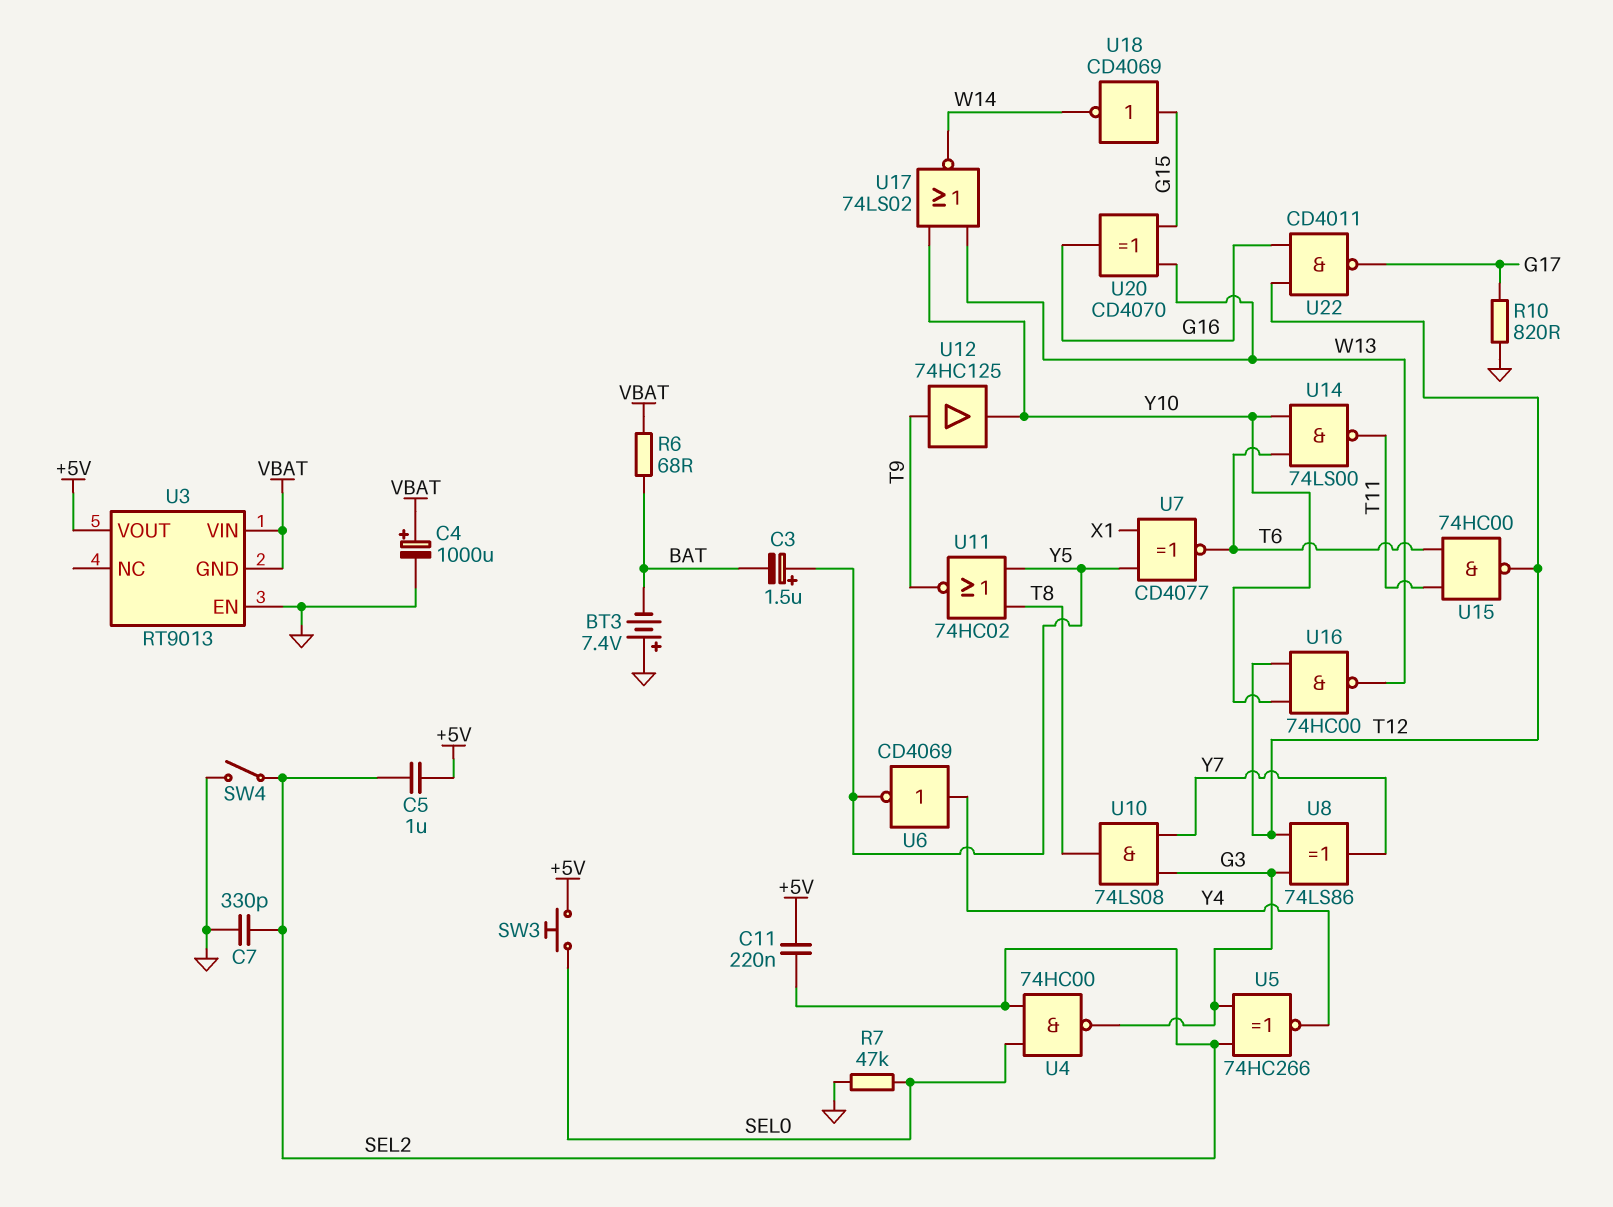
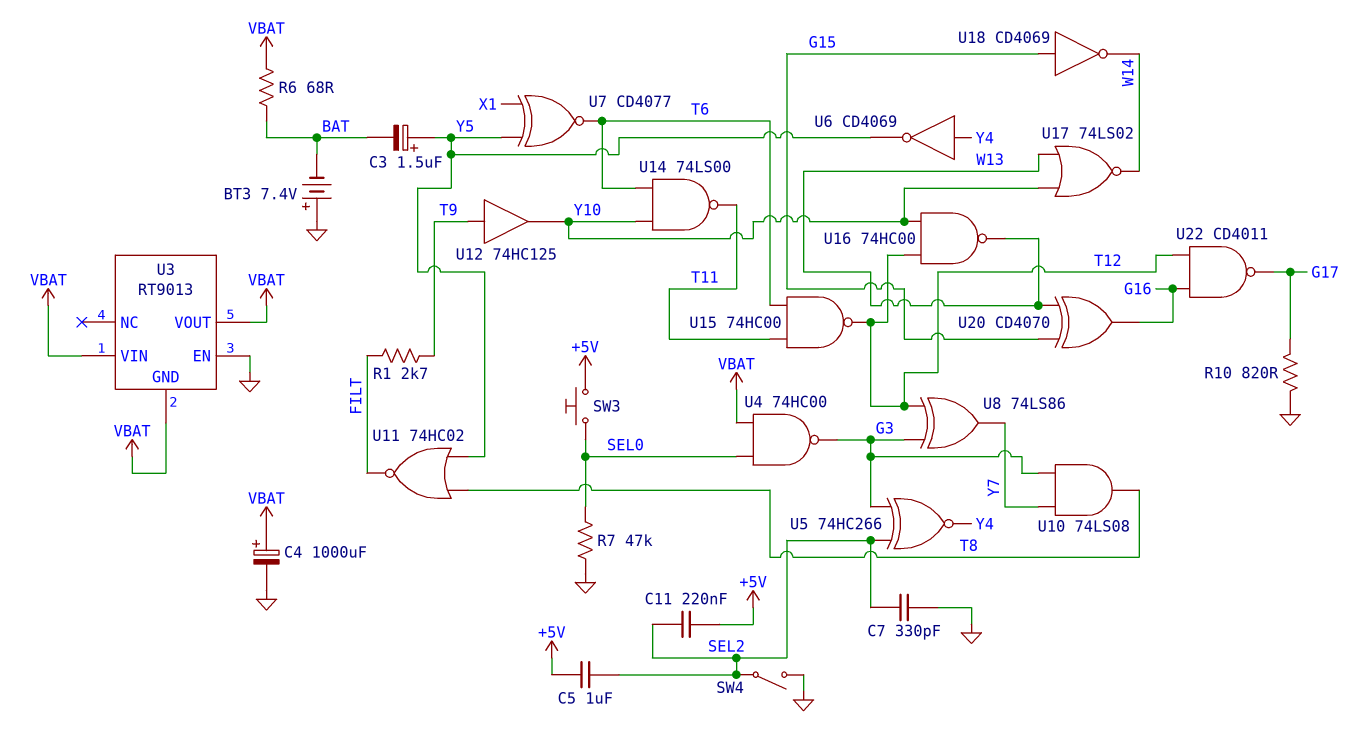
R1: none -> 2.7k (FILT, T9)
U3 pin VOUT: +5V -> VBAT
U4: NAND 74HC00 (in SEL0, in SEL2, out G3) -> NAND 74HC00 (in SEL0, in VBAT, out G3)
U11: NOR 74HC02 (in T8, in Y5, out T9) -> NOR 74HC02 (in T8, in Y5, out FILT)

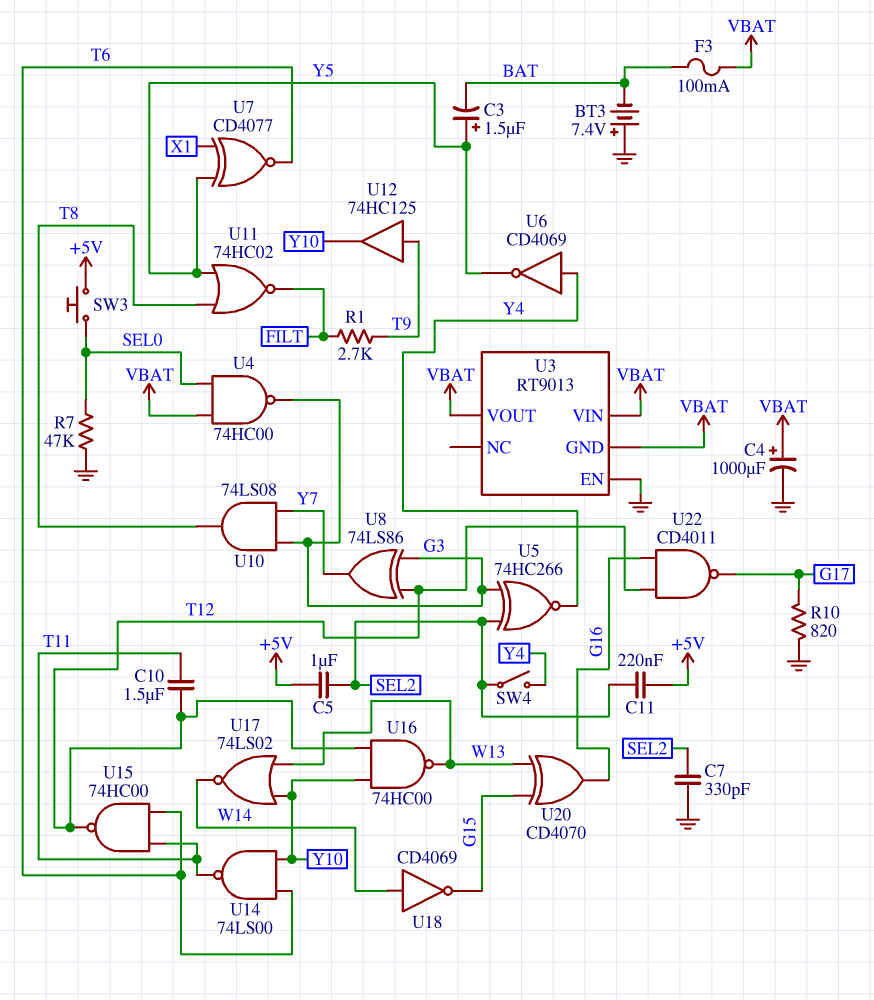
C10: none -> 1.5uF (T11, T12)
F3: none -> 100mA (BAT, VBAT)
R6: 68 (BAT, VBAT) -> none
SW4: switch (GND, SEL2) -> switch (SEL2, Y4)
U18: NOT CD4069 (in G15, out W14) -> NOT CD4069 (in W14, out G15)

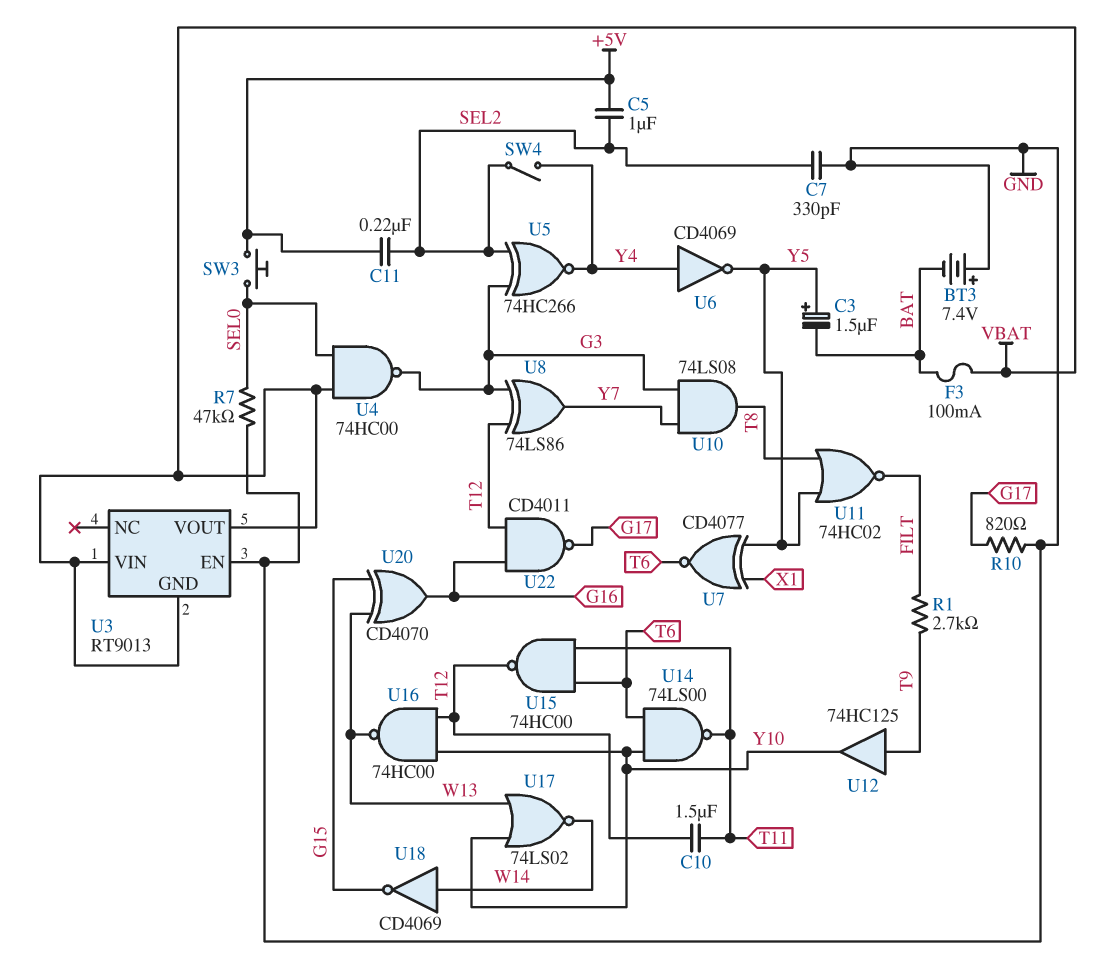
C4: 1000uF (plus VBAT, minus GND) -> none

